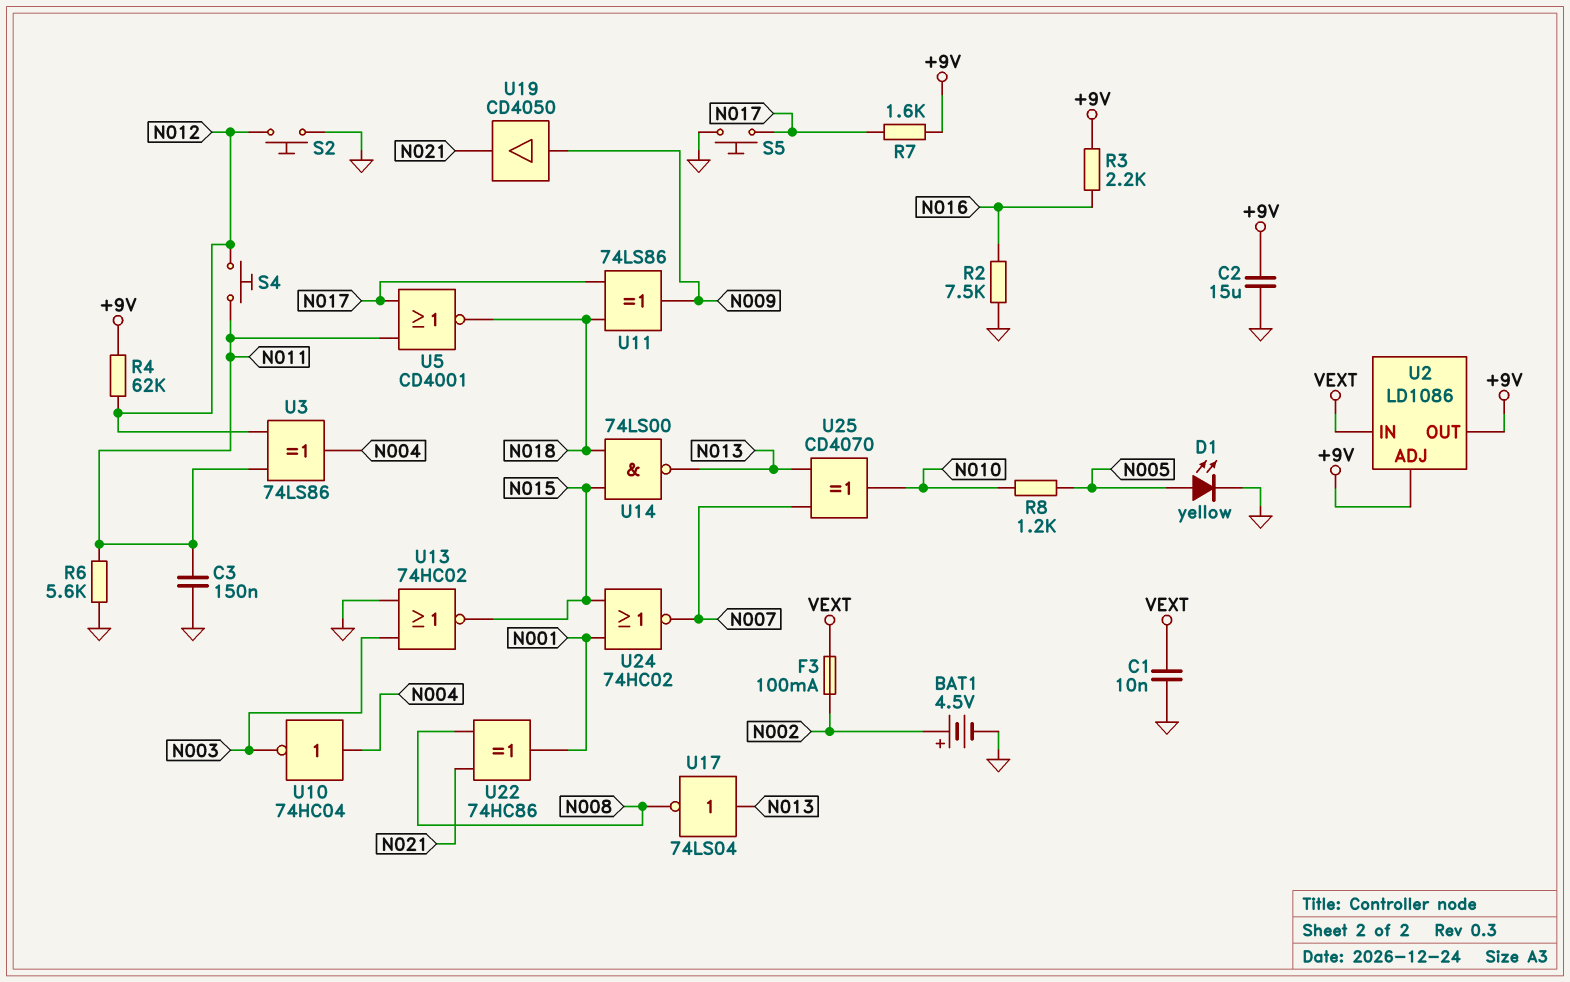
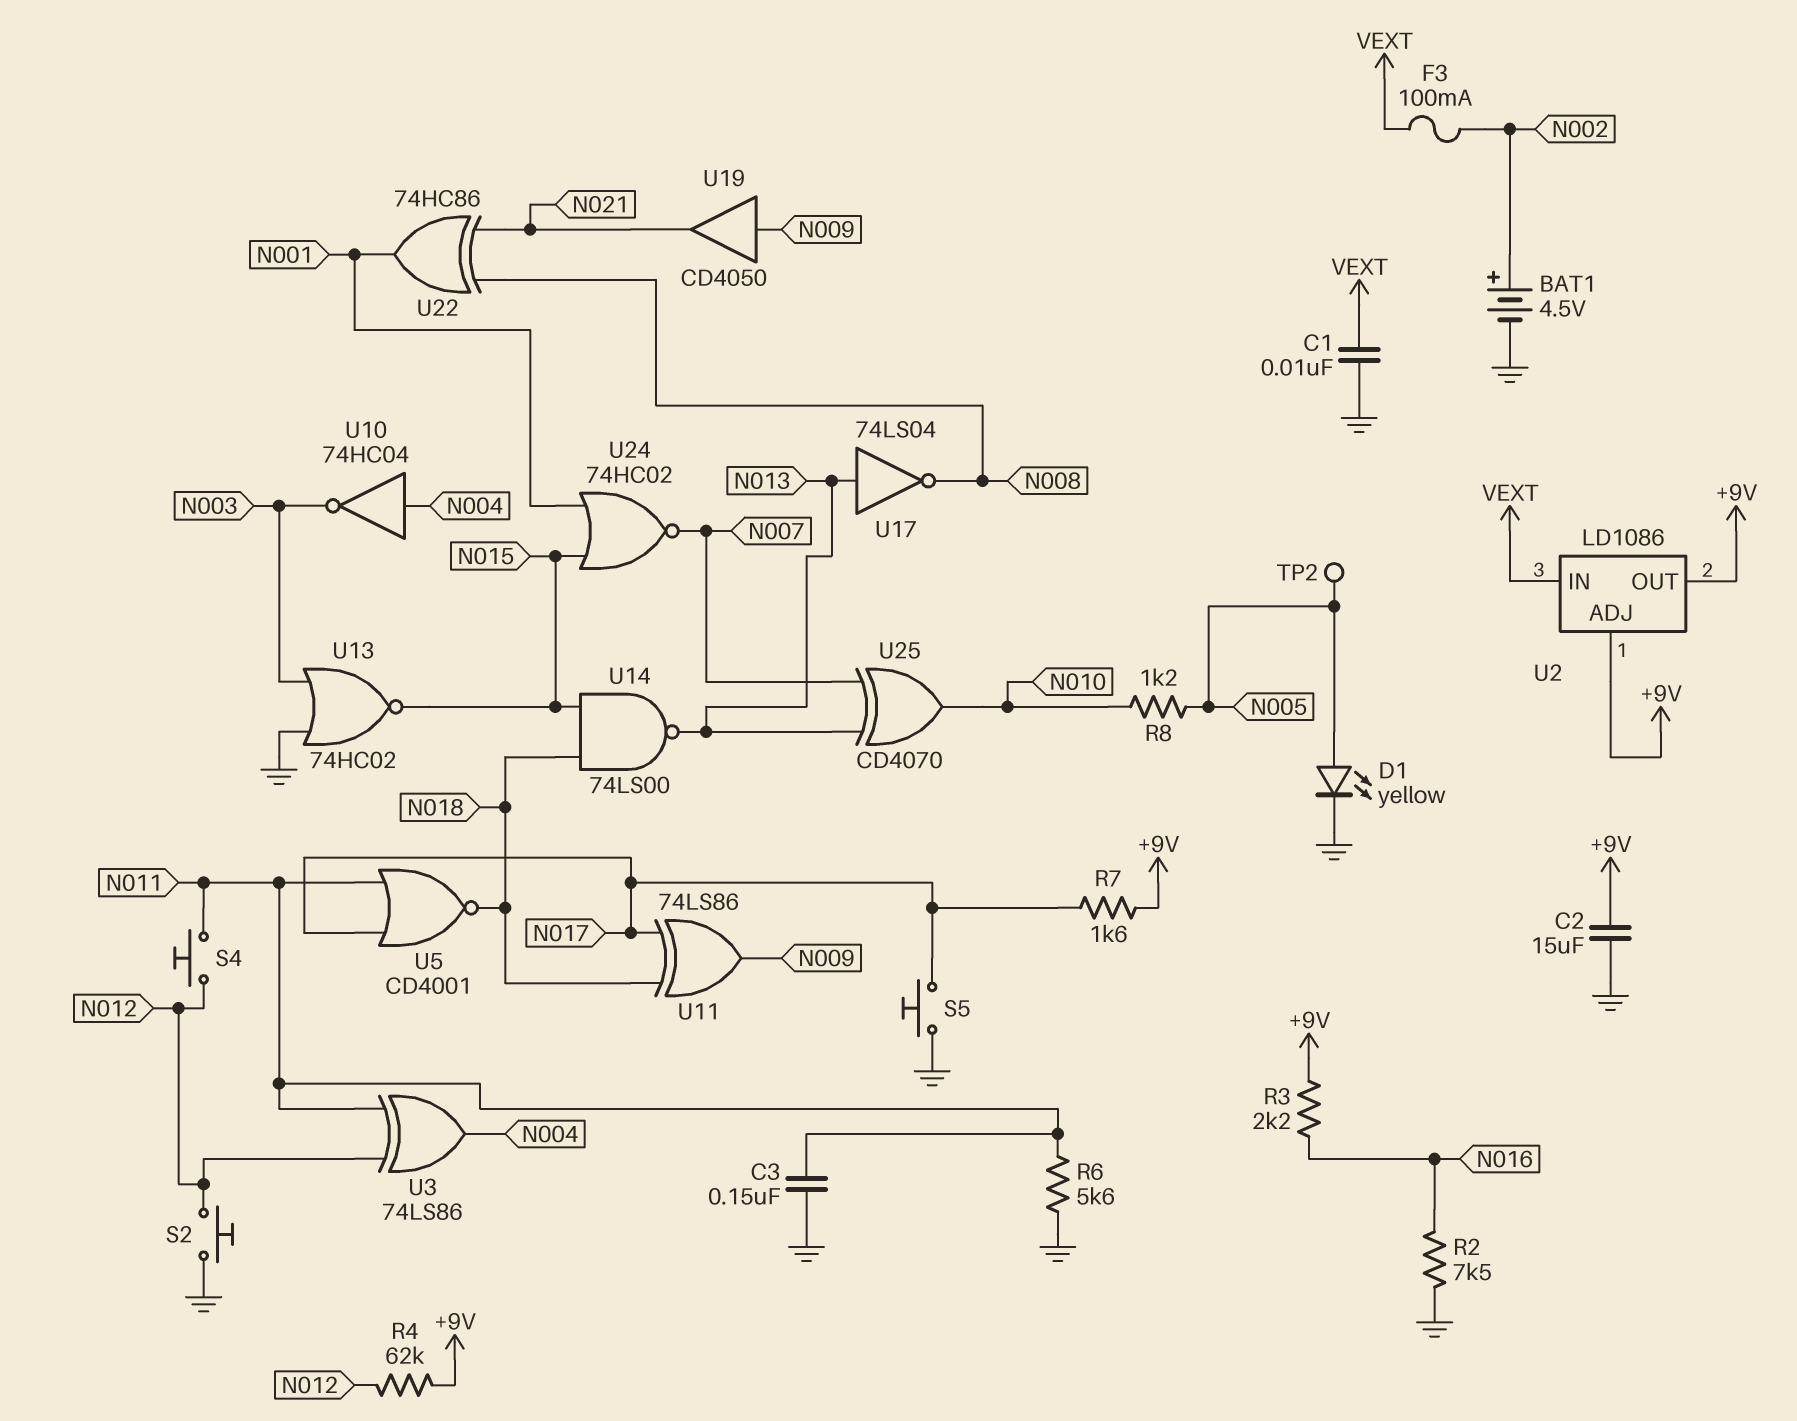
TP2: none -> test point (N005)

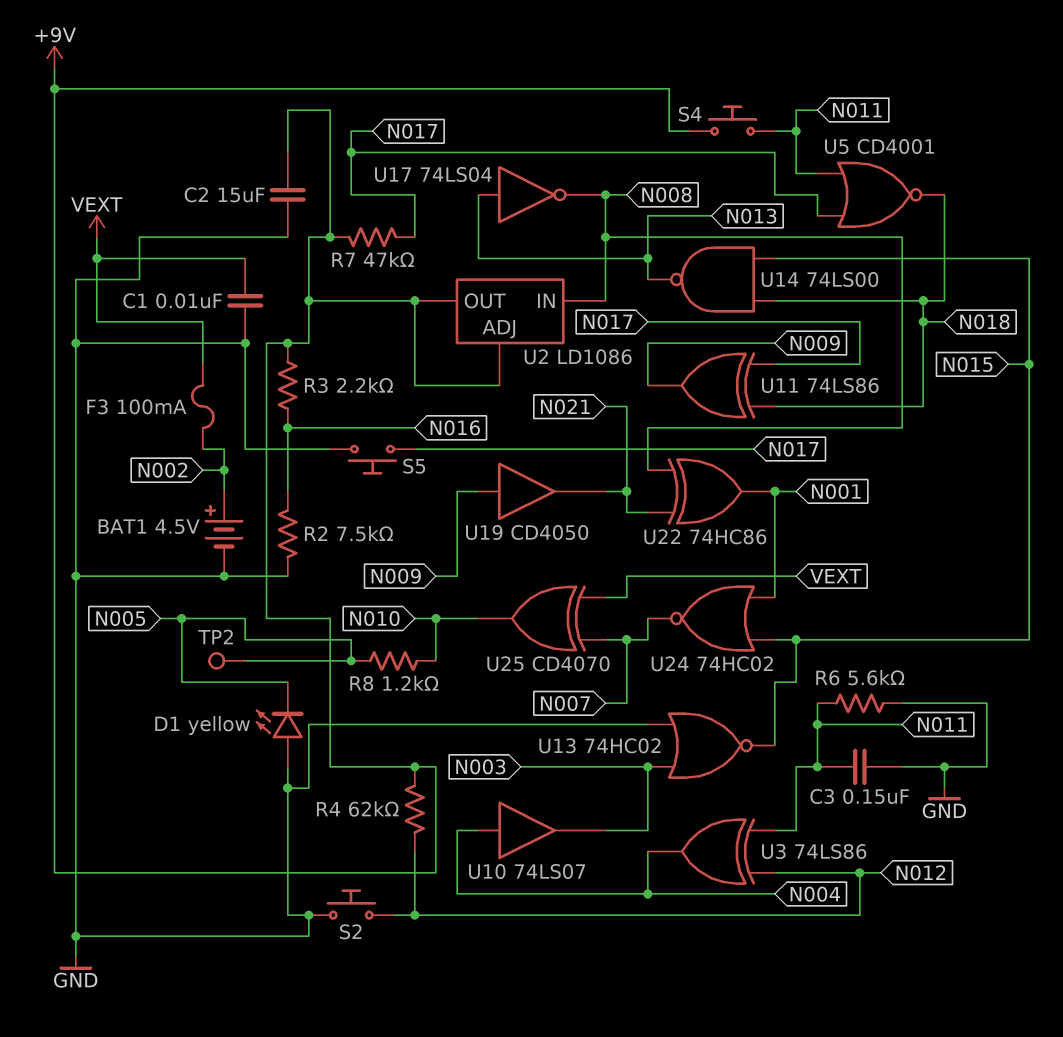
D1: LED yellow (A N005, K GND) -> LED yellow (A GND, K N005)
R7: 1.6k (+9V, N017) -> 47k (+9V, N017)
S4: button (N011, N012) -> button (+9V, N011)
U2 pin IN: VEXT -> N008
U10: NOT 74HC04 (in N004, out N003) -> buffer 74LS07 (in N004, out N003)
U25: XOR CD4070 (in N007, in N013, out N010) -> XOR CD4070 (in N007, in VEXT, out N010)

